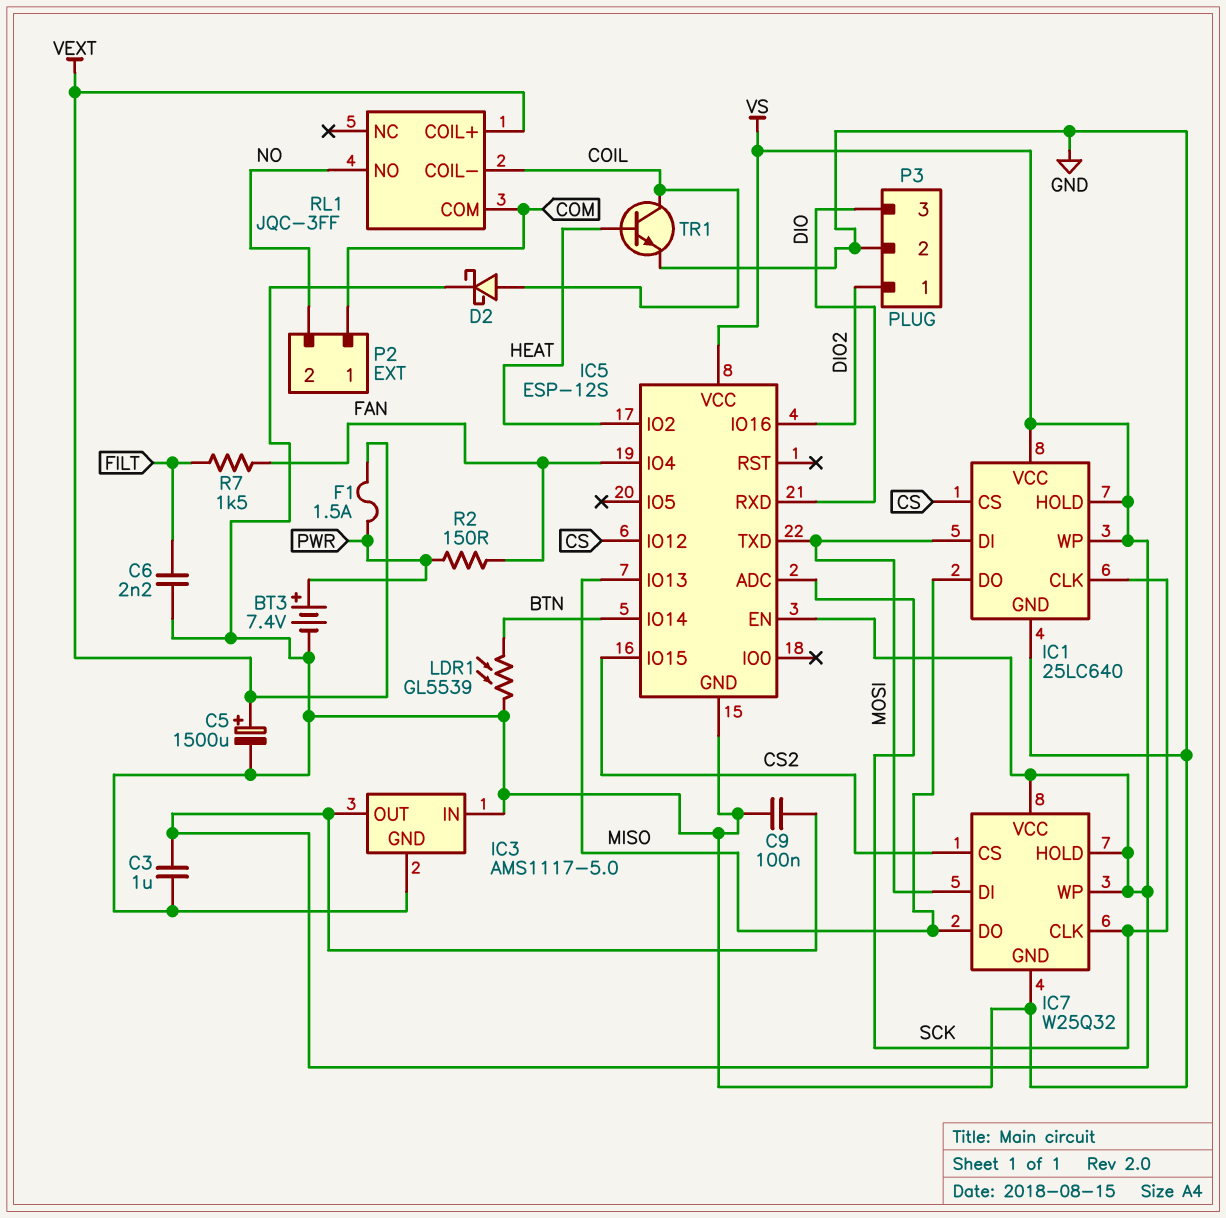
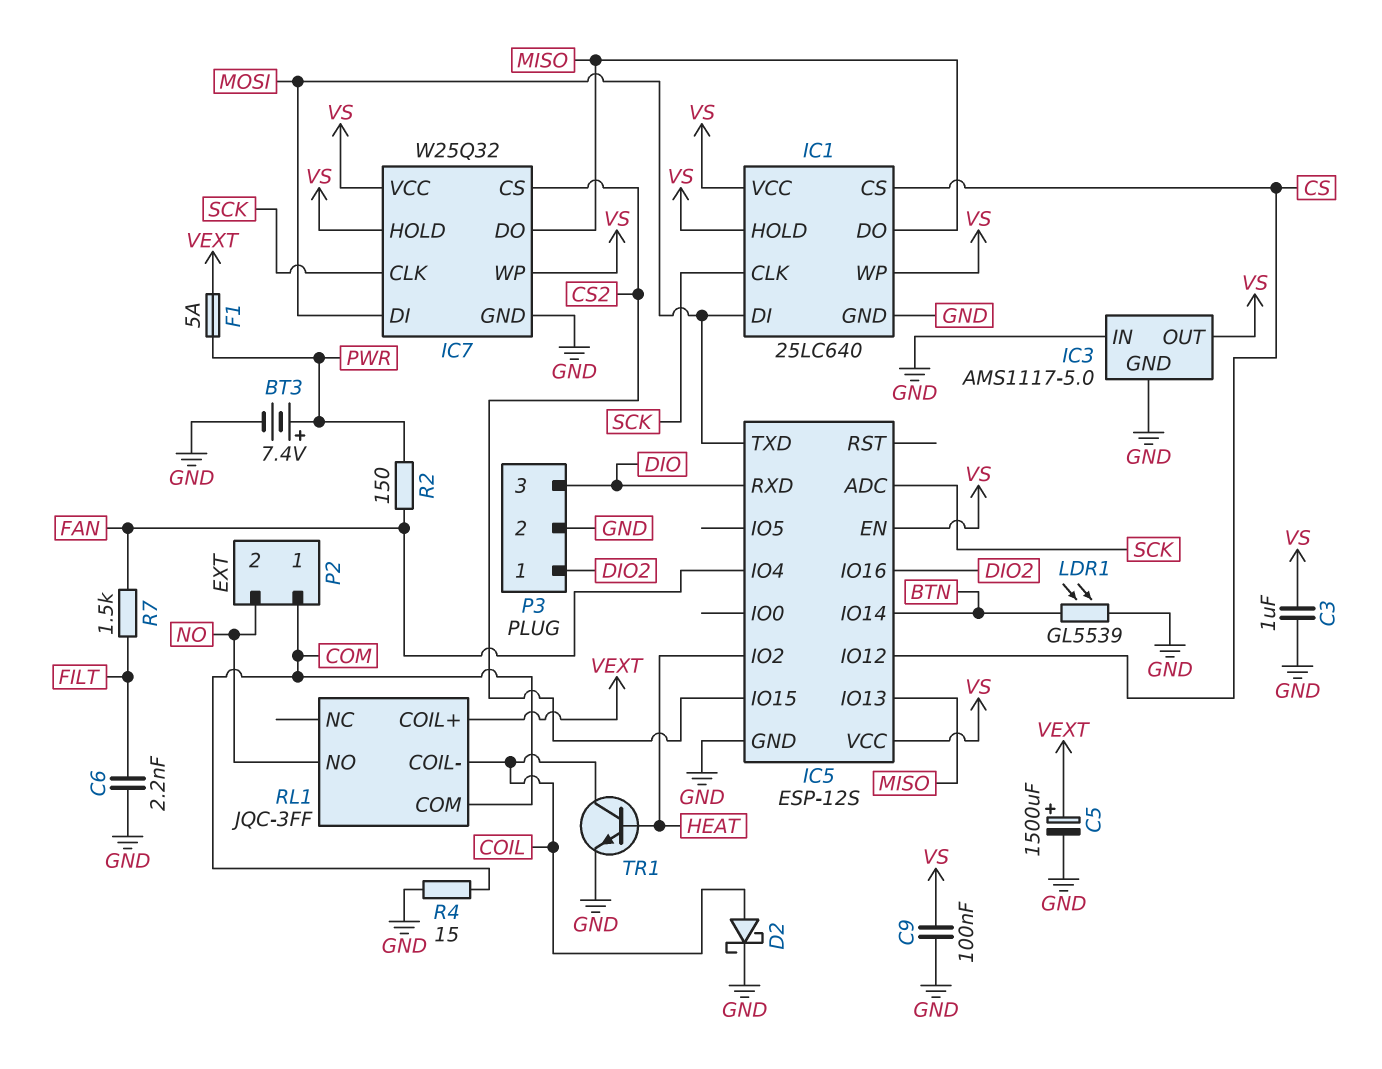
F1: 1.5A (PWR, VEXT) -> 5A (PWR, VEXT)
R4: none -> 15 (COM, GND)

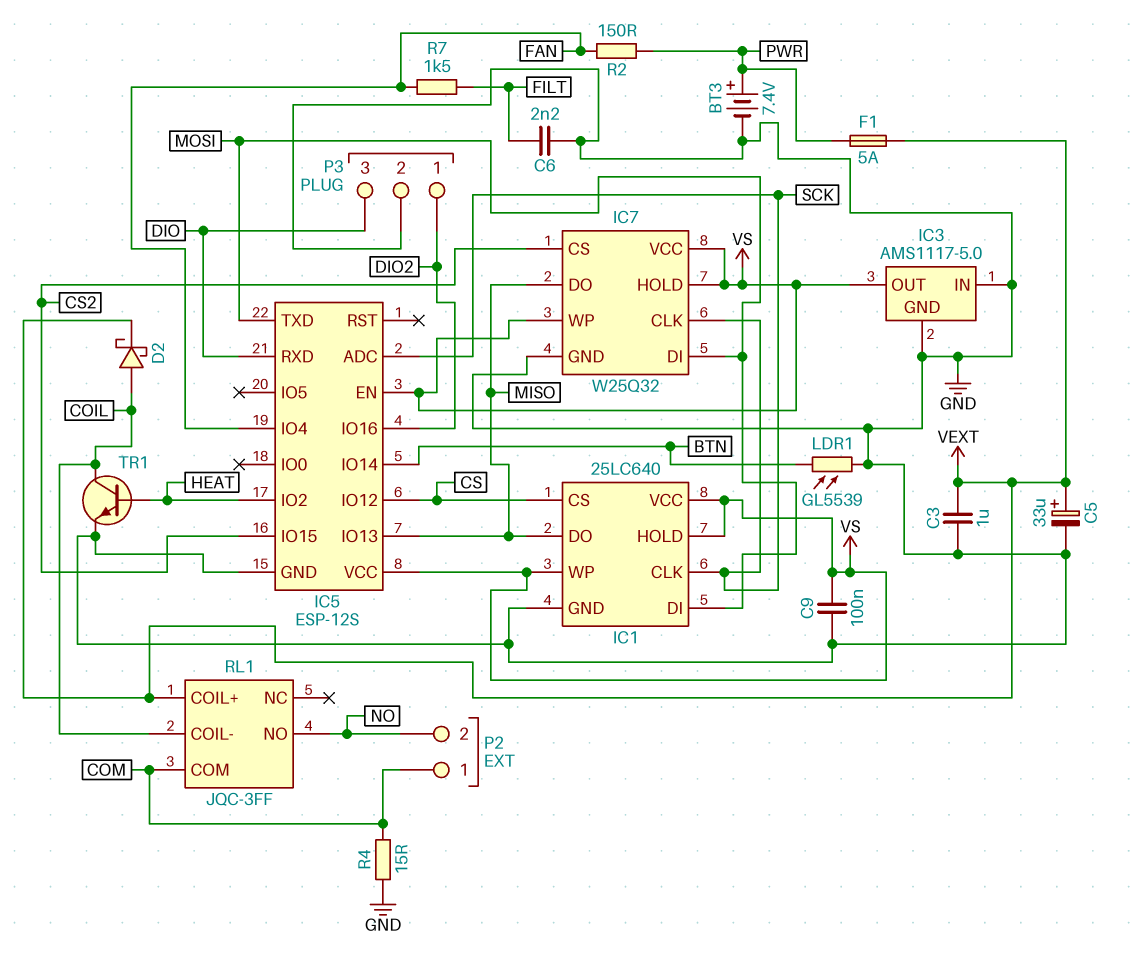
C3: 1uF (GND, VS) -> 1uF (GND, VEXT)
C5: 1500uF (plus VEXT, minus GND) -> 33uF (plus VEXT, minus GND)
D2: schottky (A COIL, K GND) -> schottky (A COIL, K VEXT)

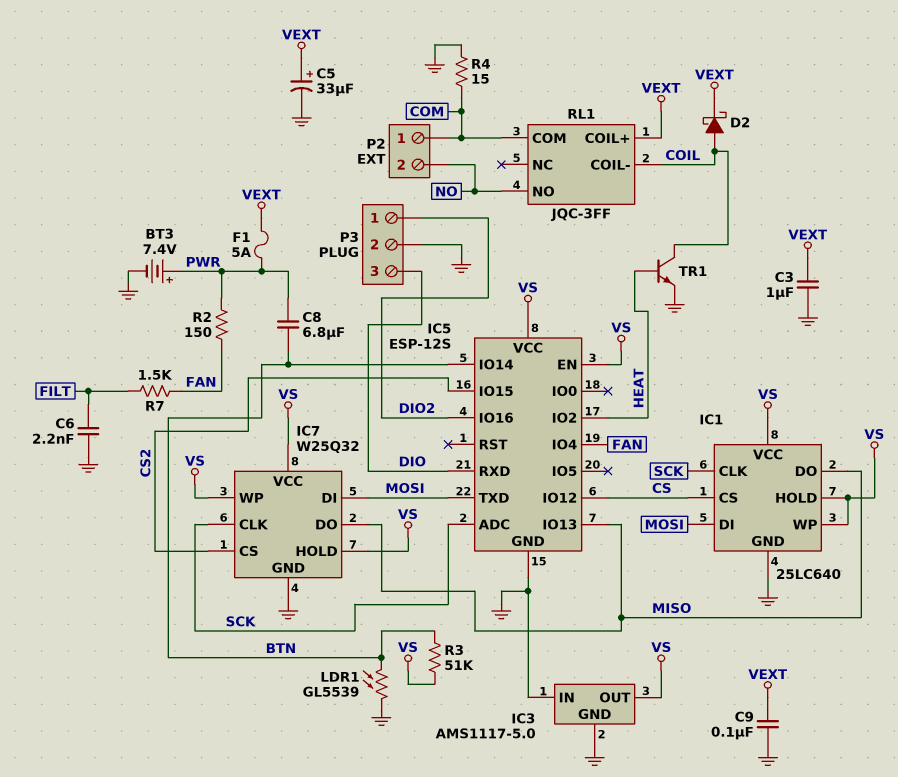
C8: none -> 6.8uF (BTN, PWR)
C9: 100nF (GND, VS) -> 100nF (GND, VEXT)
R3: none -> 51k (BTN, VS)

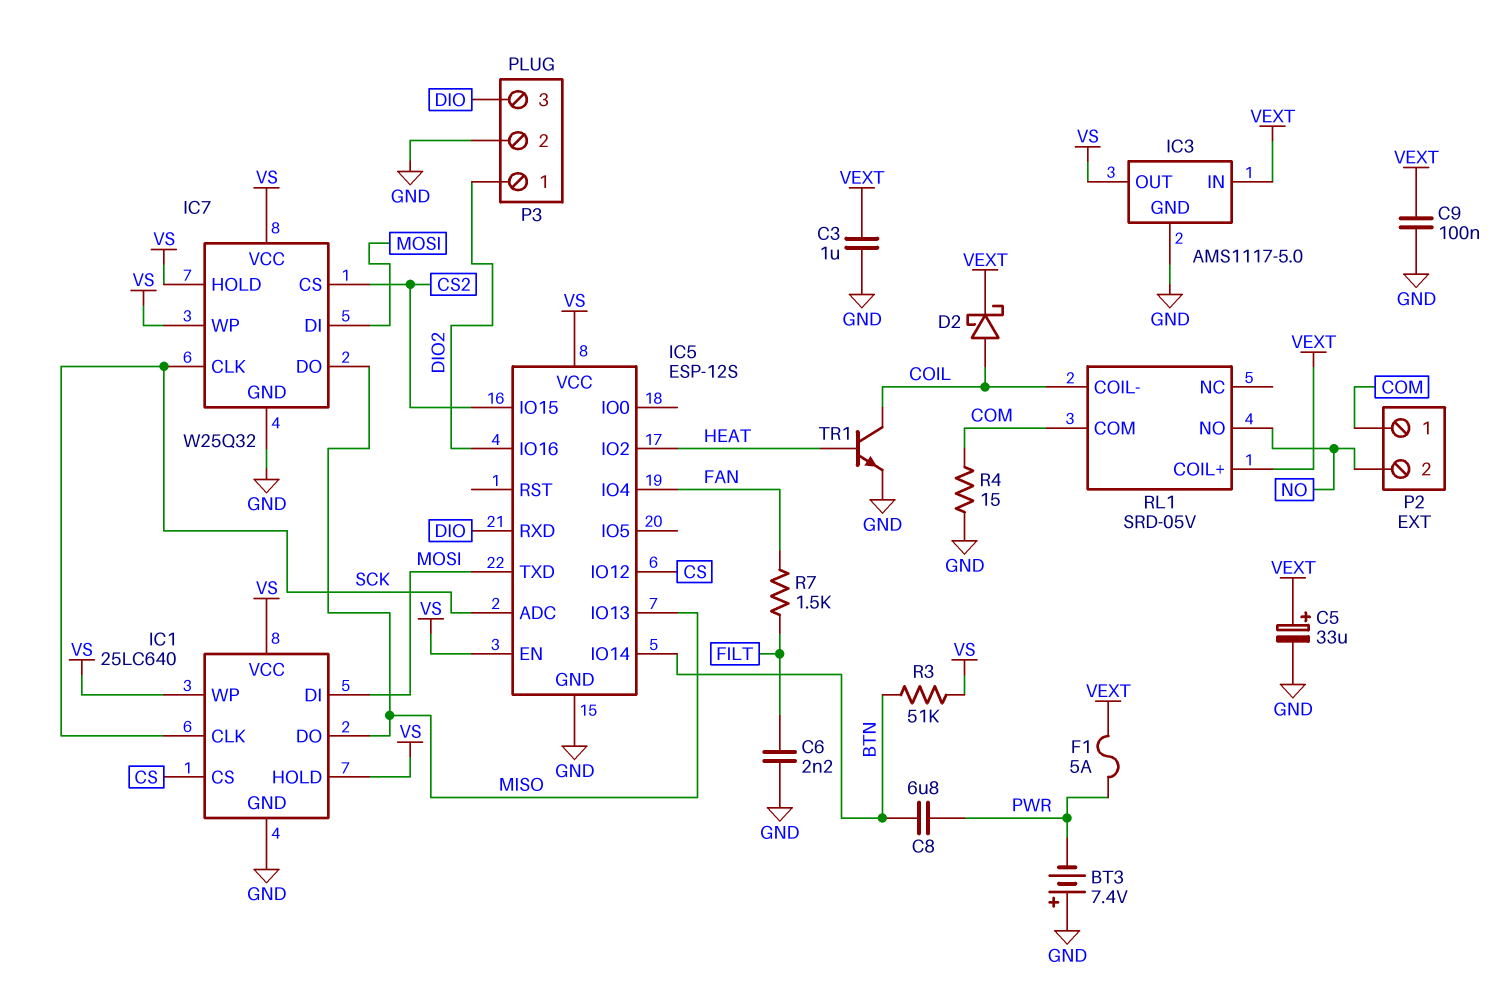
BT3: 7.4V (plus PWR, minus GND) -> 7.4V (plus GND, minus PWR)
IC3 pin IN: GND -> VEXT
LDR1: GL5539 (BTN, GND) -> none
R2: 150 (FAN, PWR) -> none
RL1: JQC-3FF -> SRD-05V

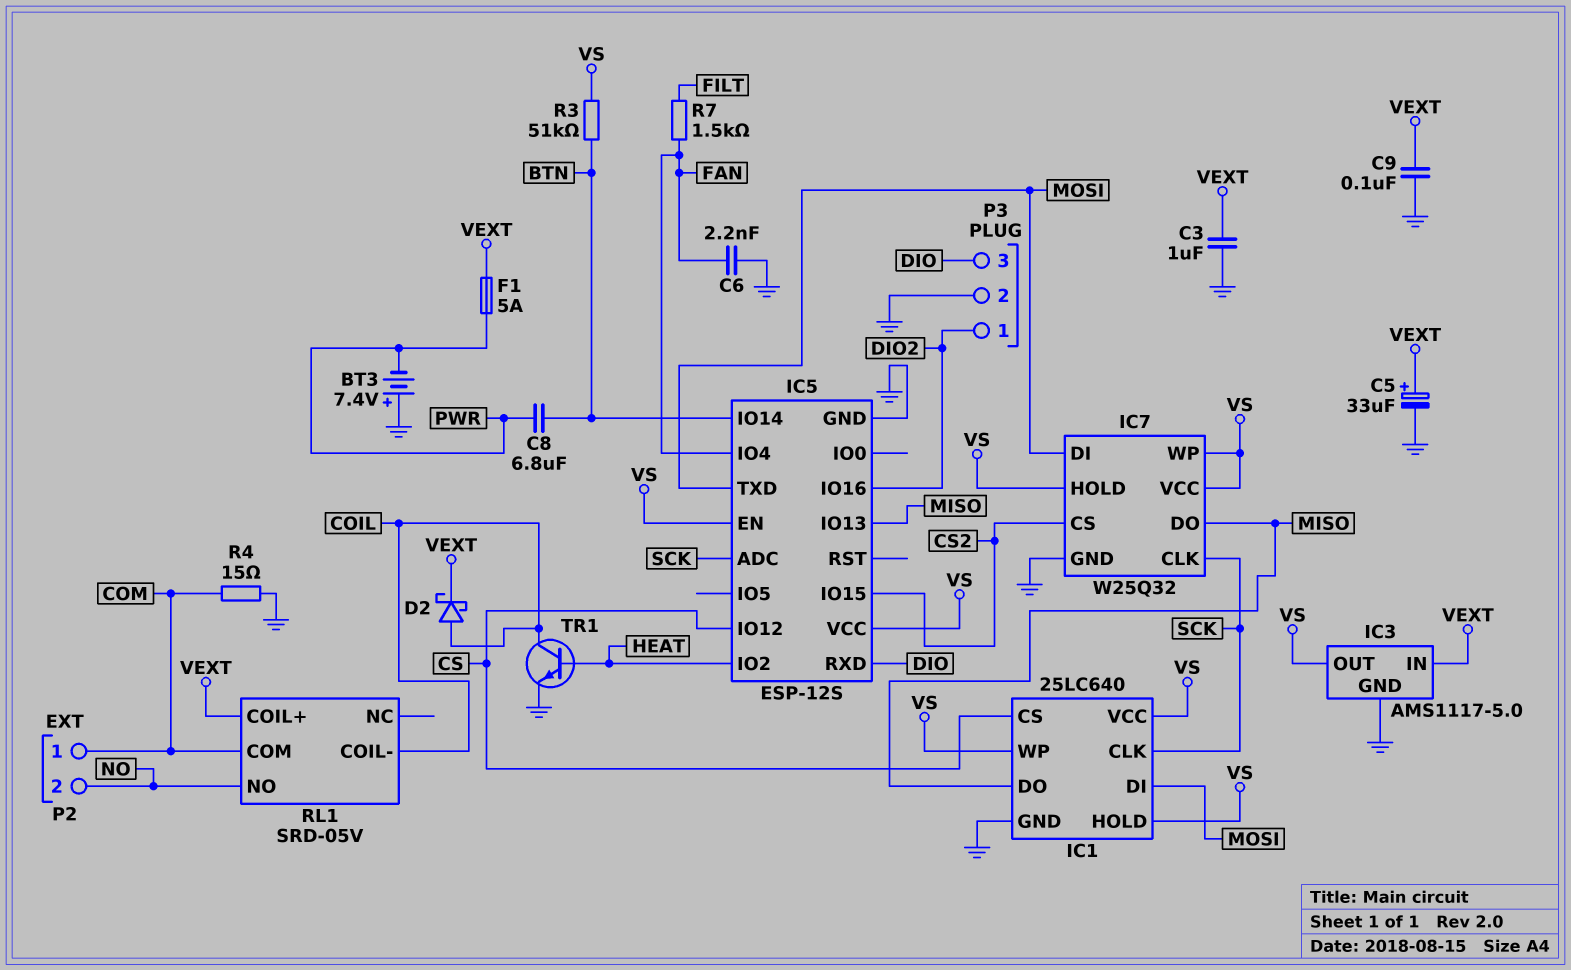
C6: 2.2nF (FILT, GND) -> 2.2nF (FAN, GND)

